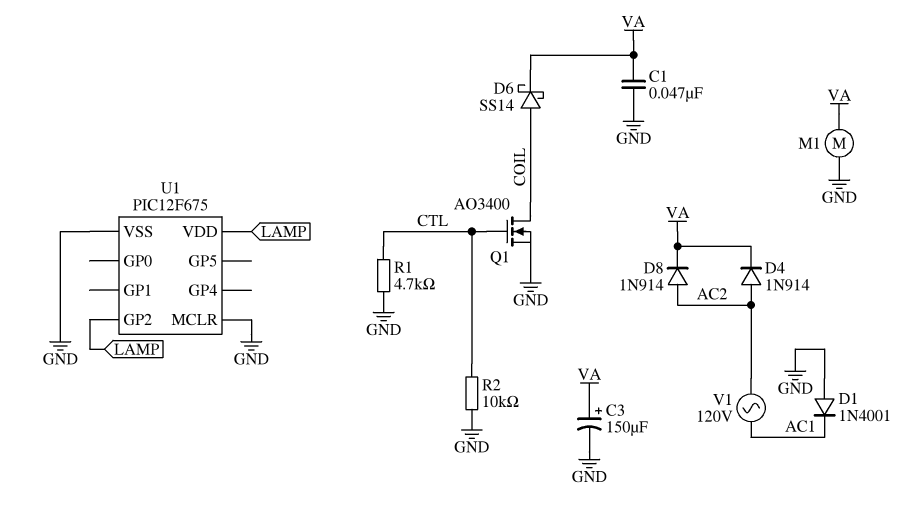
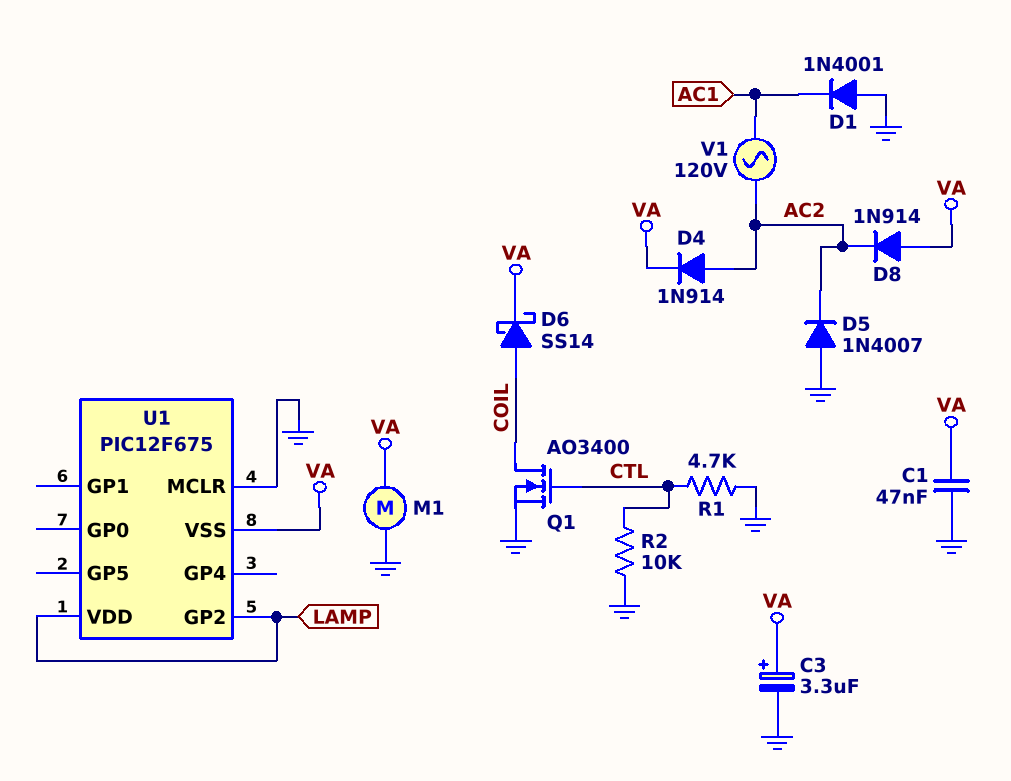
C3: 150uF (plus VA, minus GND) -> 3.3uF (plus VA, minus GND)
D5: none -> diode 1N4007 (A GND, K AC2)
D8: diode 1N914 (A AC2, K VA) -> diode 1N914 (A VA, K AC2)
U1 pin VSS: GND -> VA

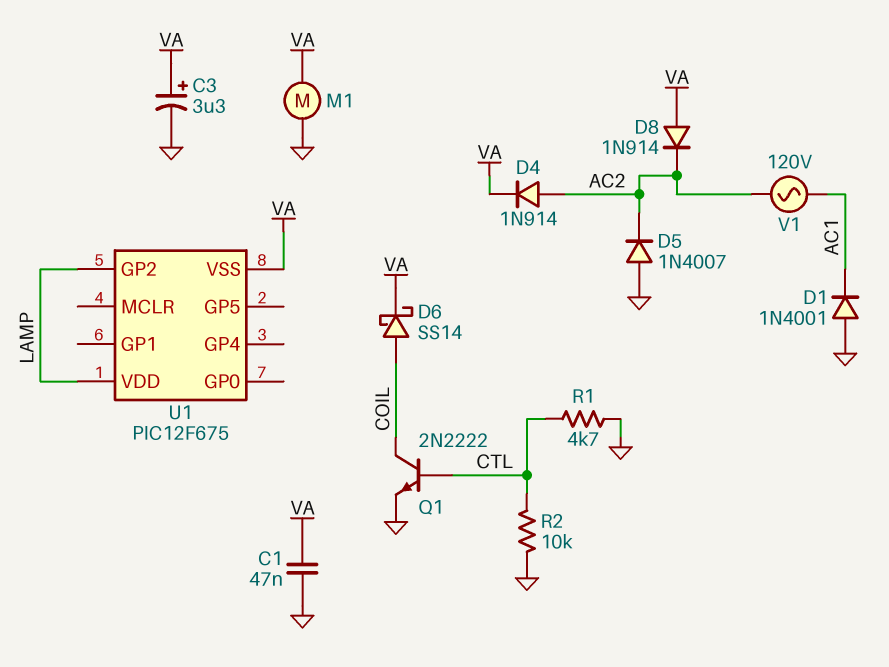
Q1: NMOS AO3400 (G CTL, D COIL, S GND) -> NPN 2N2222 (B CTL, C COIL, E GND)
U1 pin MCLR: GND -> none

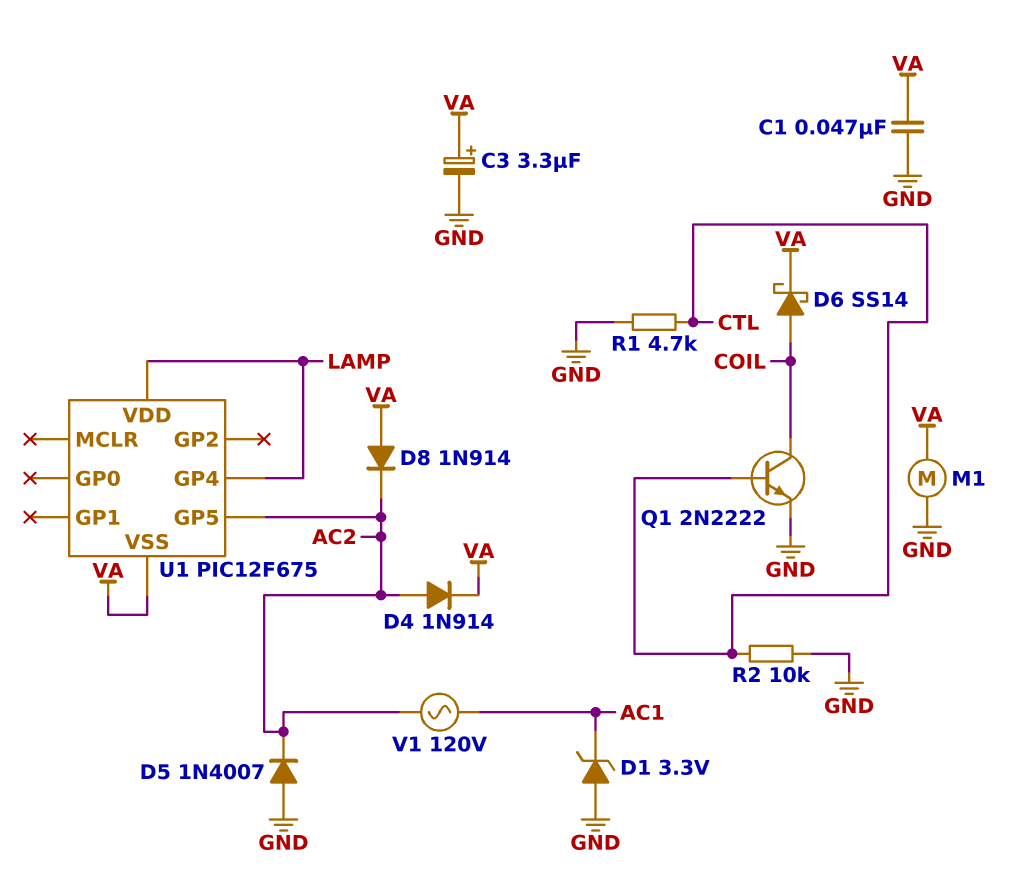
D1: diode 1N4001 (A GND, K AC1) -> zener 3.3V (A GND, K AC1)
U1 pin GP2: LAMP -> none
U1 pin GP4: none -> LAMP
U1 pin GP5: none -> AC2

